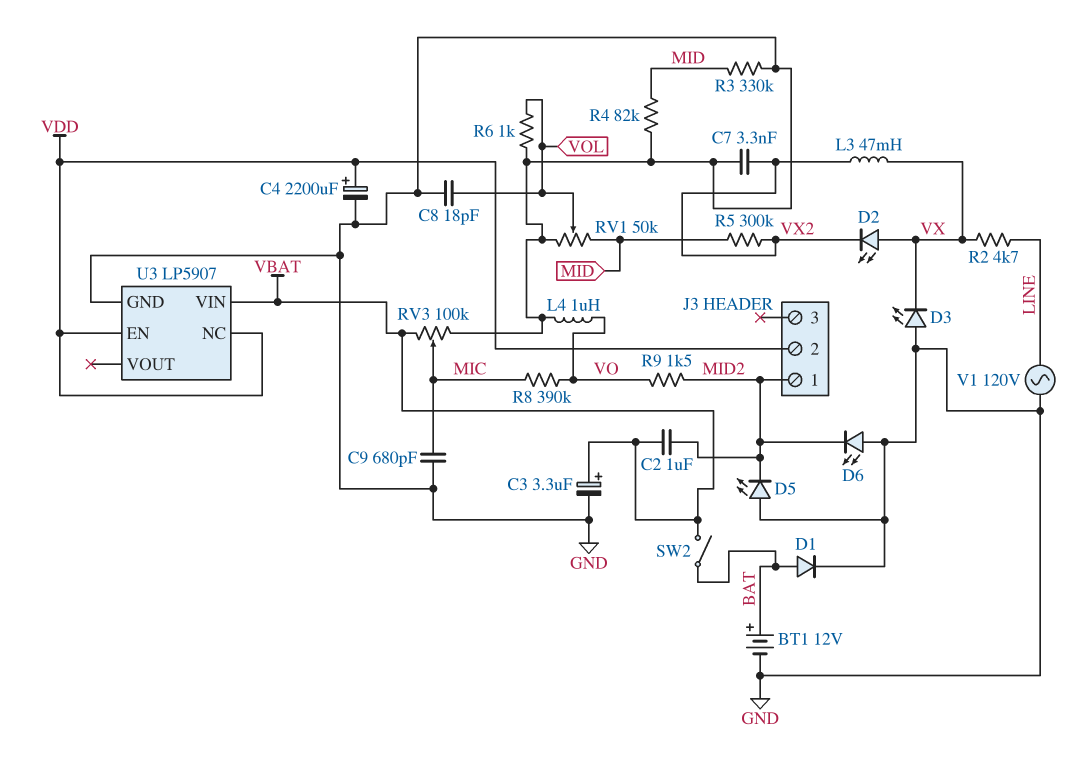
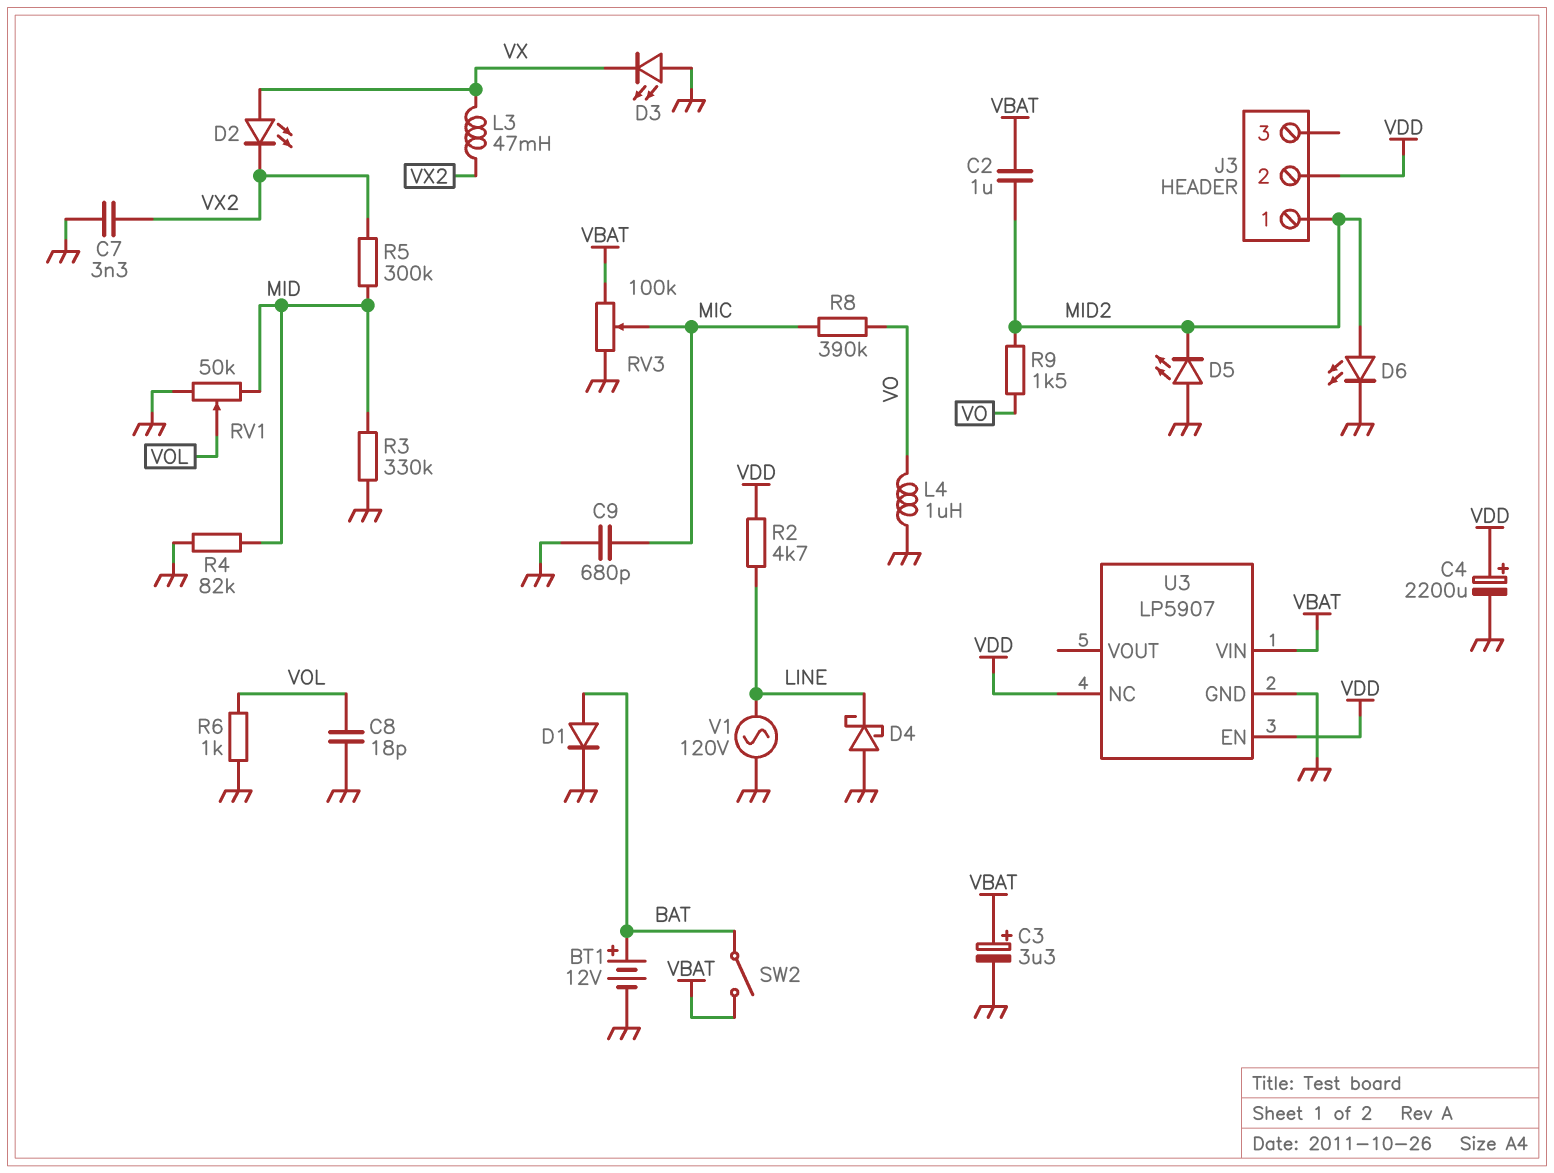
D4: none -> schottky (A GND, K LINE)
D6: LED (A GND, K MID2) -> LED (A MID2, K GND)
R2: 4.7k (LINE, VX) -> 4.7k (LINE, VDD)

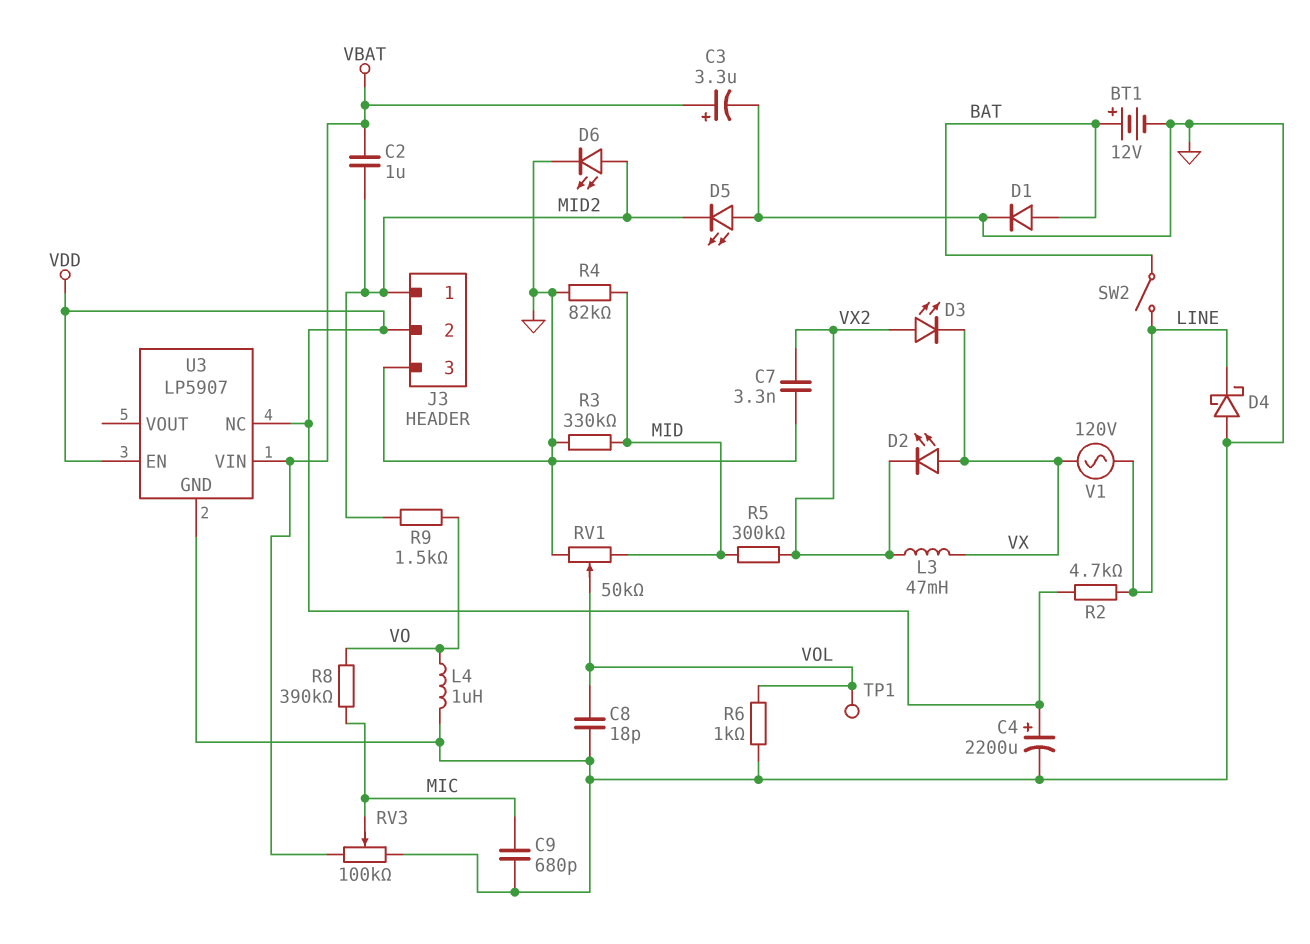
D3: LED (A GND, K VX) -> LED (A VX2, K VX)
J3 pin 3: none -> GND
SW2: switch (BAT, VBAT) -> switch (BAT, LINE)
TP1: none -> test point (VOL)
V1: AC 120V (GND, LINE) -> AC 120V (LINE, VX)

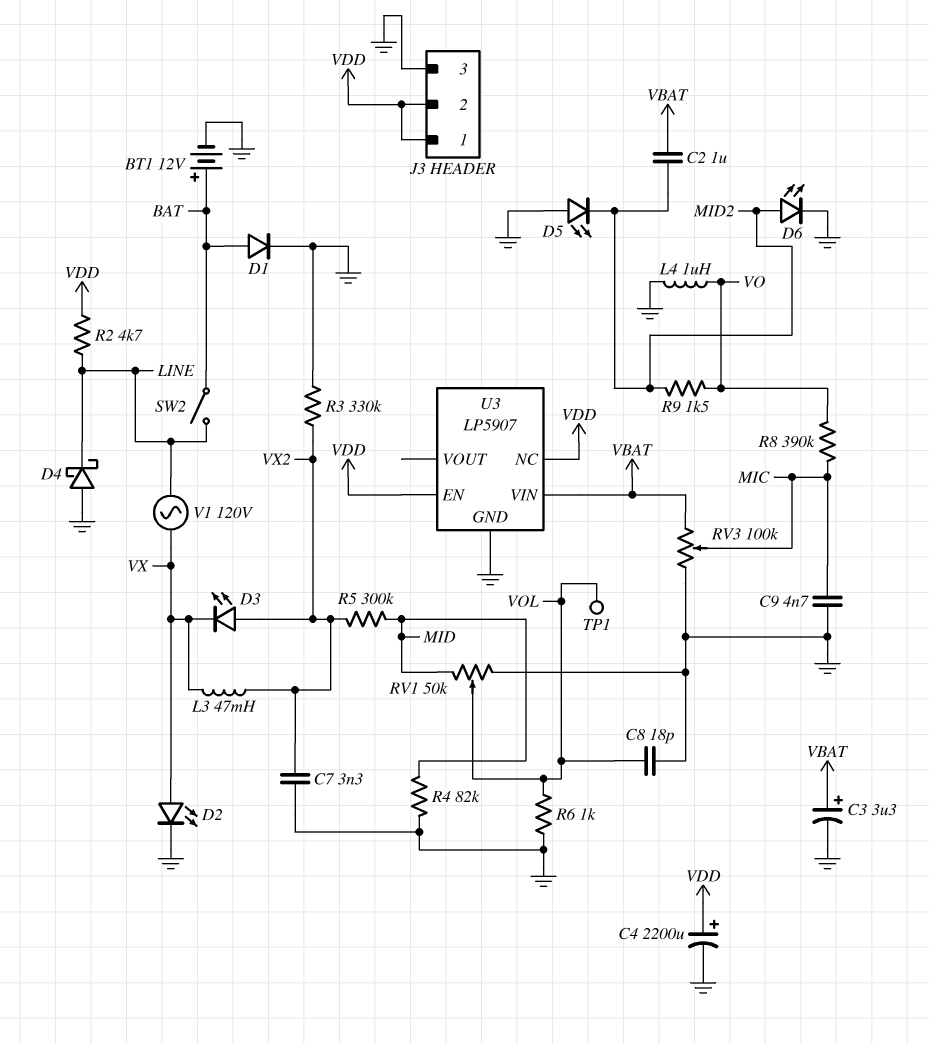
C9: 680pF (GND, MIC) -> 4.7nF (GND, MIC)
D2: LED (A VX, K VX2) -> LED (A VX, K GND)
J3 pin 1: MID2 -> VDD
R3: 330k (GND, MID) -> 330k (GND, VX2)

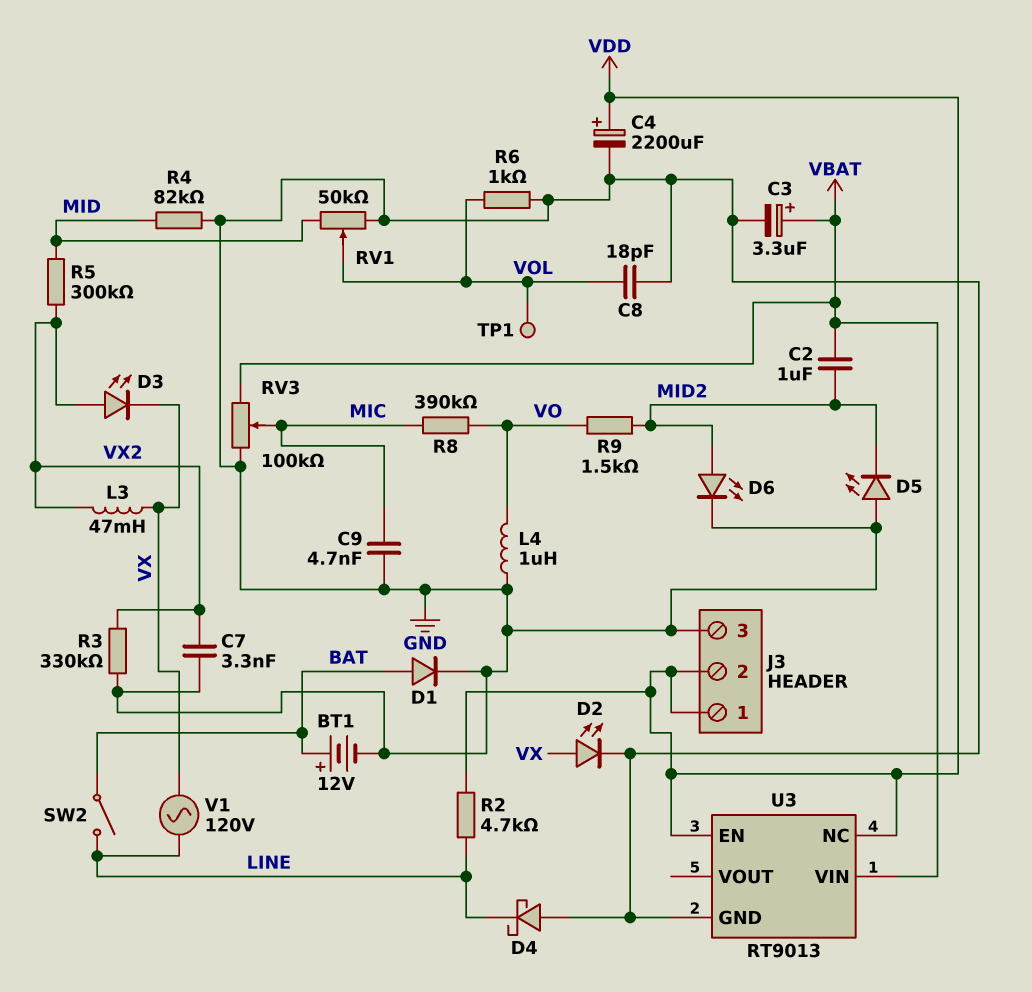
U3: LP5907 -> RT9013

